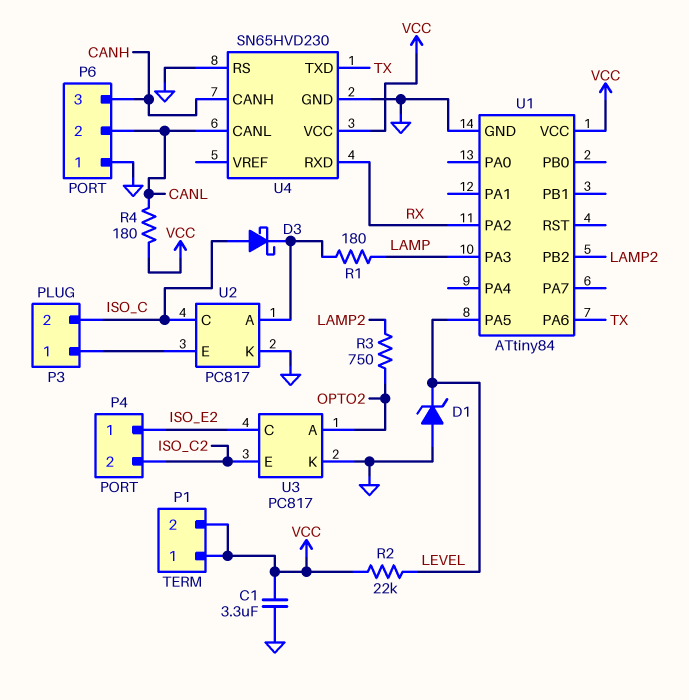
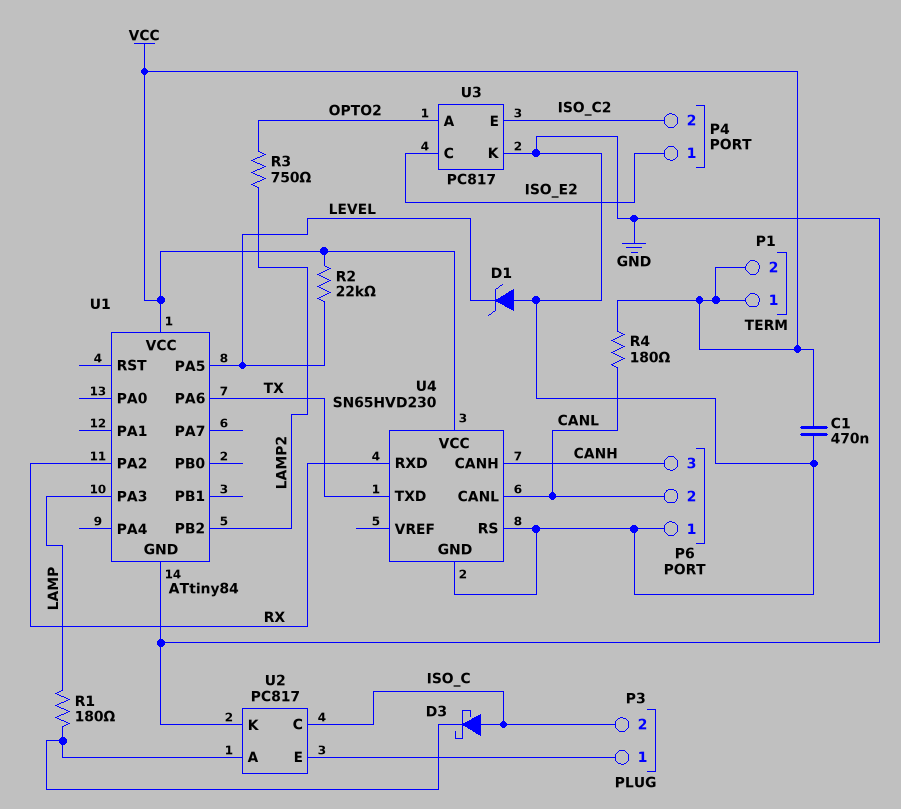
C1: 3.3uF (GND, VCC) -> 470nF (GND, VCC)

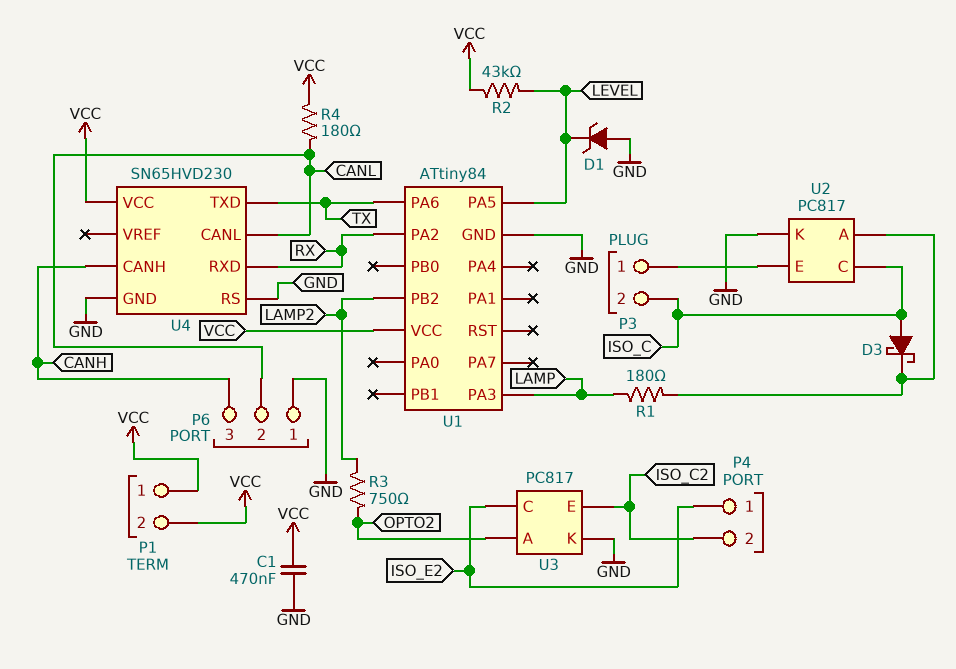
R2: 22k (LEVEL, VCC) -> 43k (LEVEL, VCC)

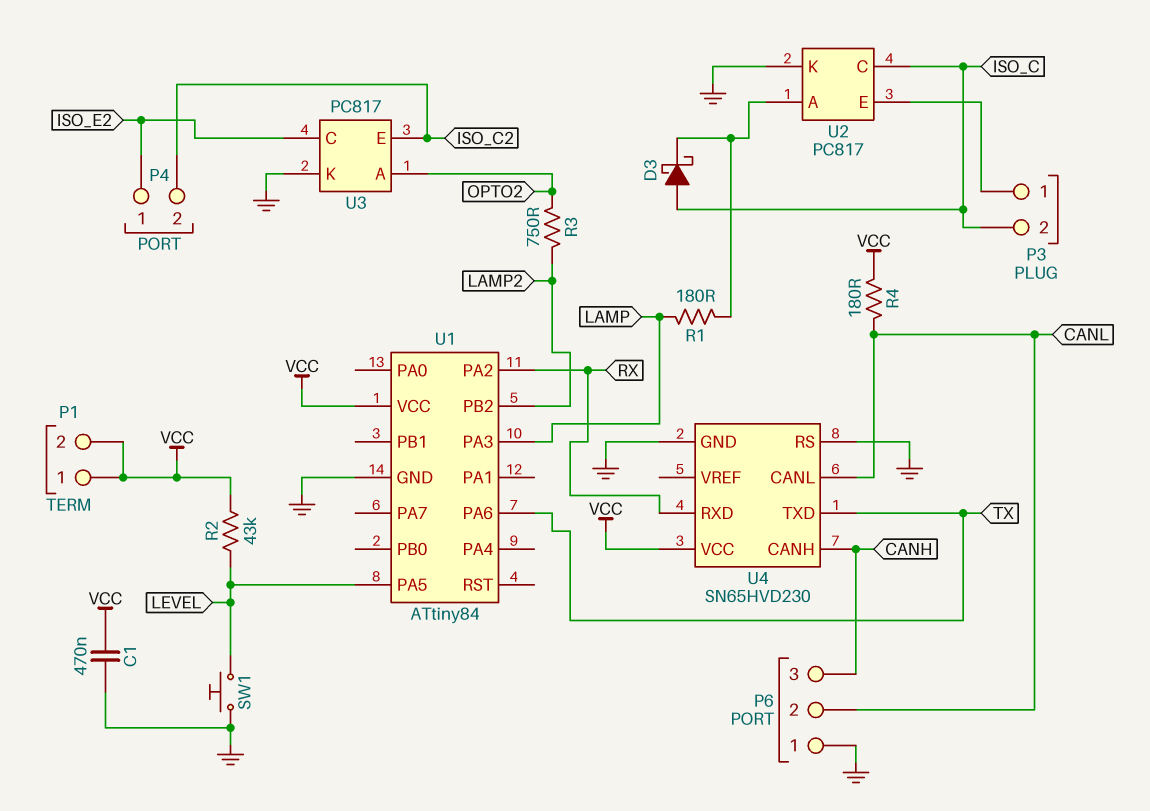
D1: zener (A GND, K LEVEL) -> none
SW1: none -> button (GND, LEVEL)

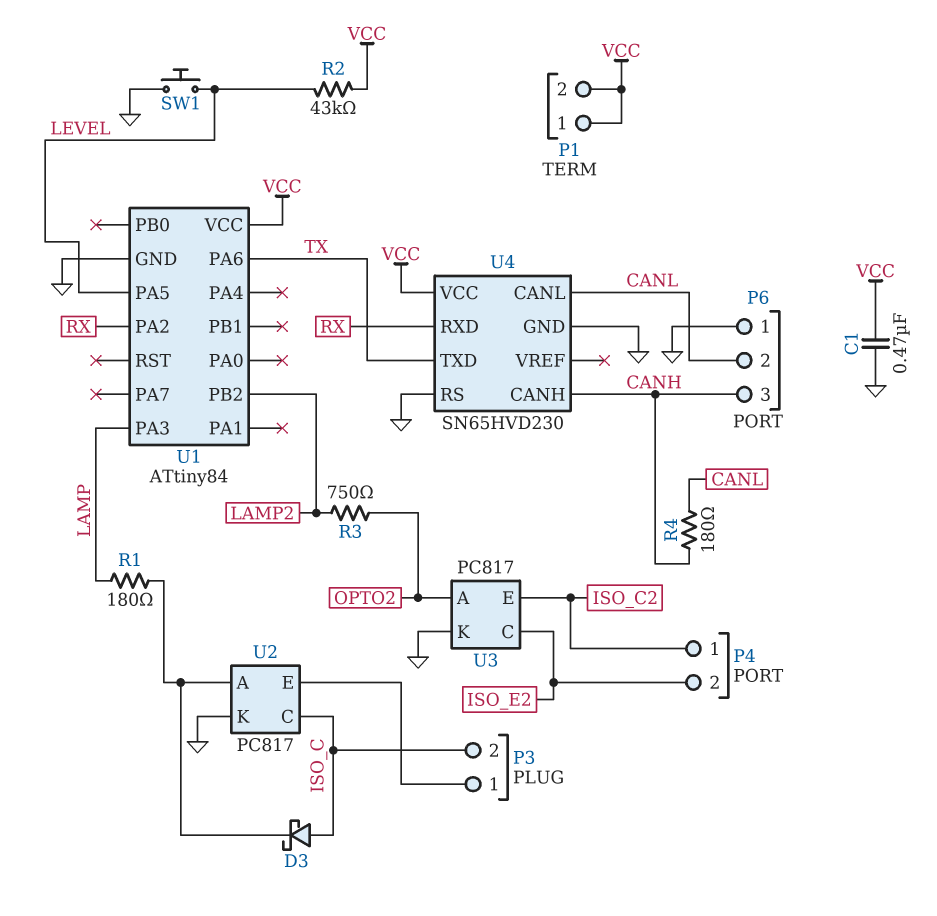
P4 pin 1: ISO_E2 -> ISO_C2
P4 pin 2: ISO_C2 -> ISO_E2
R4: 180 (CANL, VCC) -> 180 (CANH, CANL)

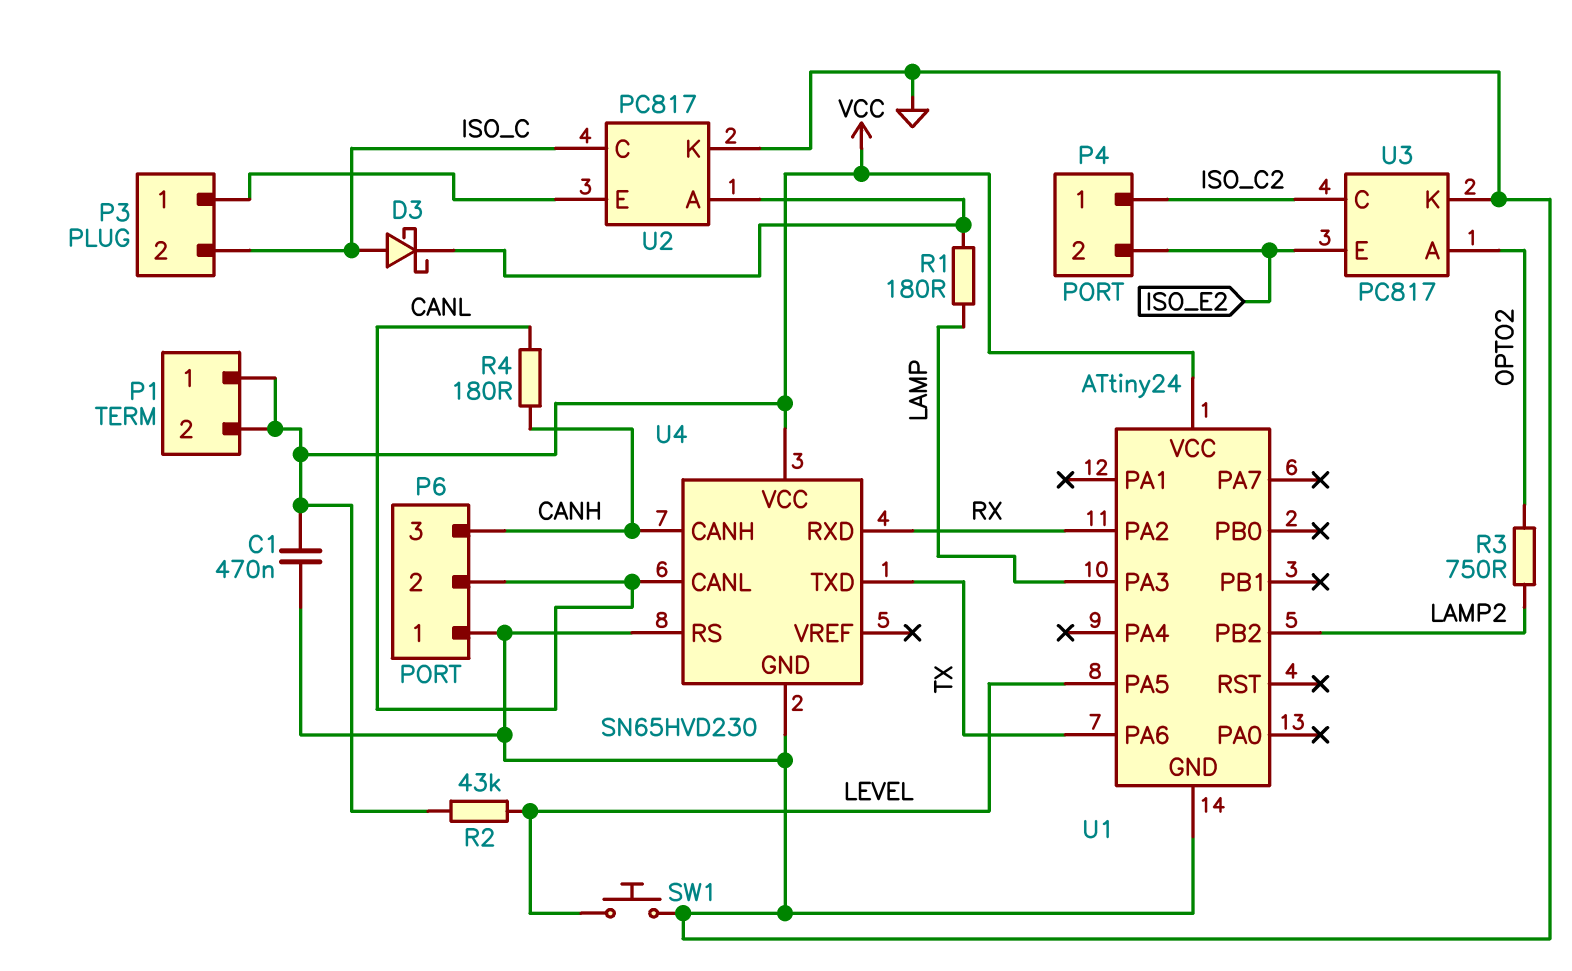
U1: ATtiny84 -> ATtiny24
U3 pin C: ISO_E2 -> ISO_C2
U3 pin E: ISO_C2 -> ISO_E2

